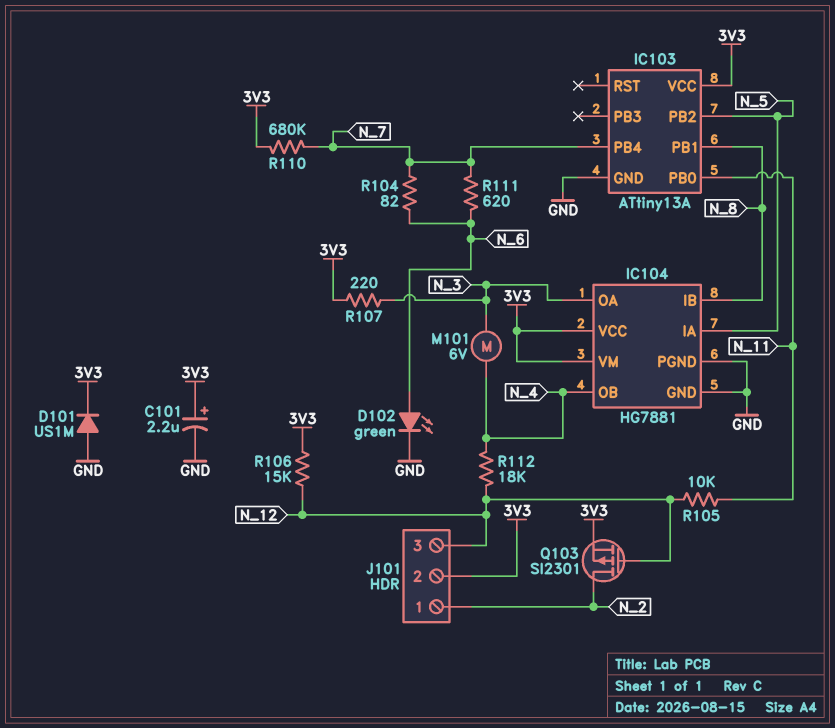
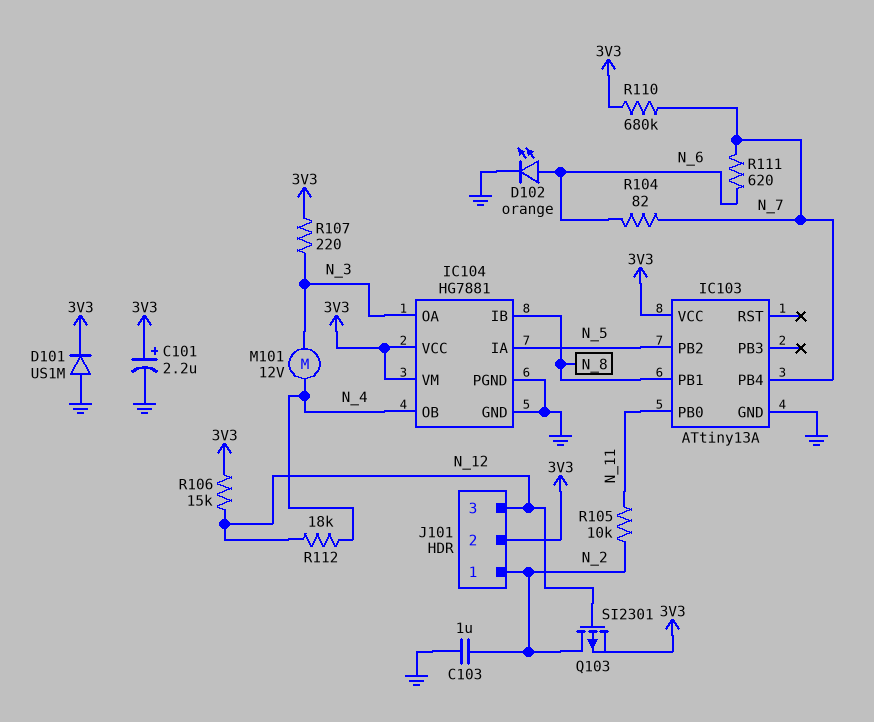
C103: none -> 1uF (GND, N_2)
D102: LED green (A N_6, K GND) -> LED orange (A N_6, K GND)
M101: motor 6V (N_3, N_4) -> motor 12V (N_3, N_4)
R105: 10k (N_11, N_12) -> 10k (N_2, N_11)

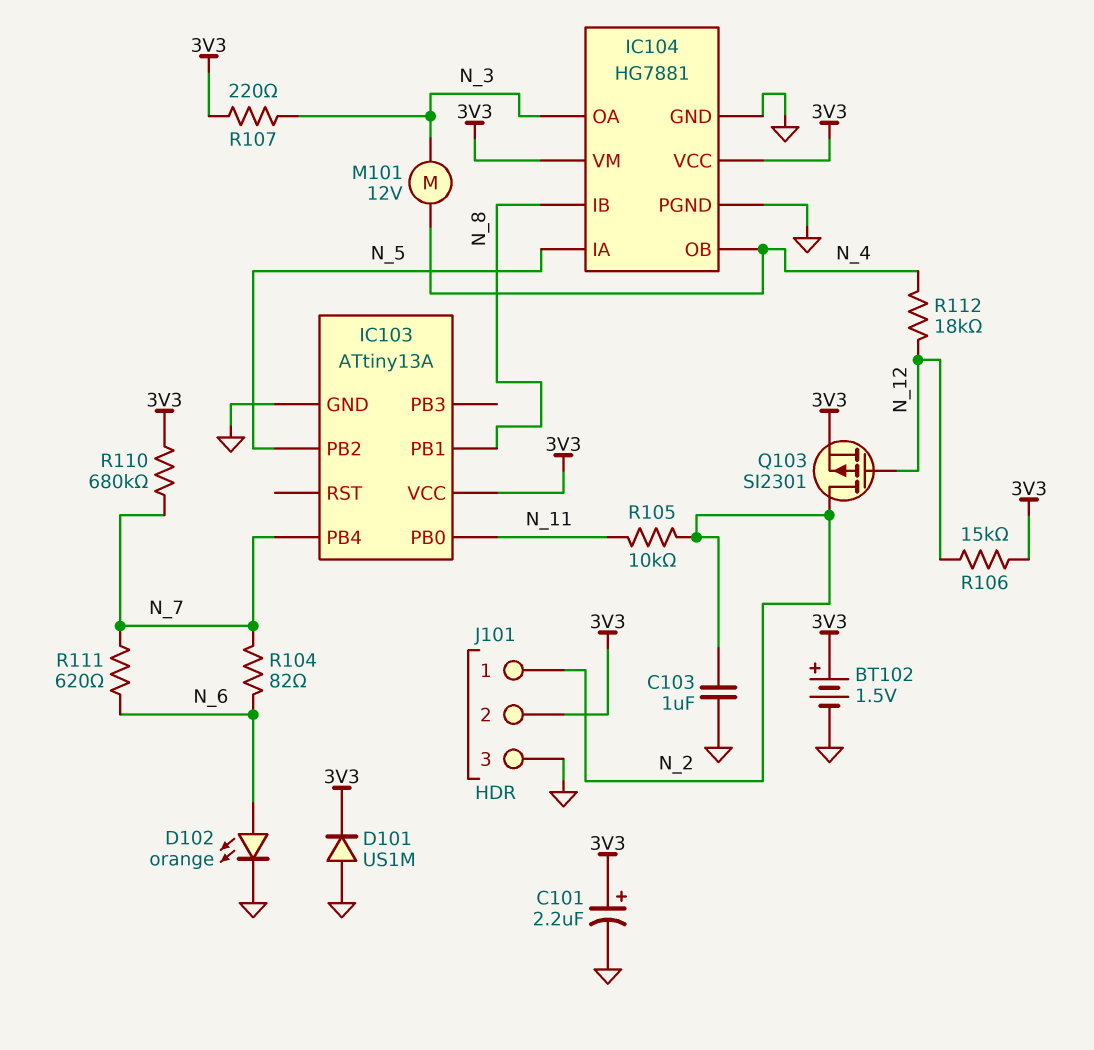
BT102: none -> 1.5V (plus 3V3, minus GND)
J101 pin 3: N_12 -> GND

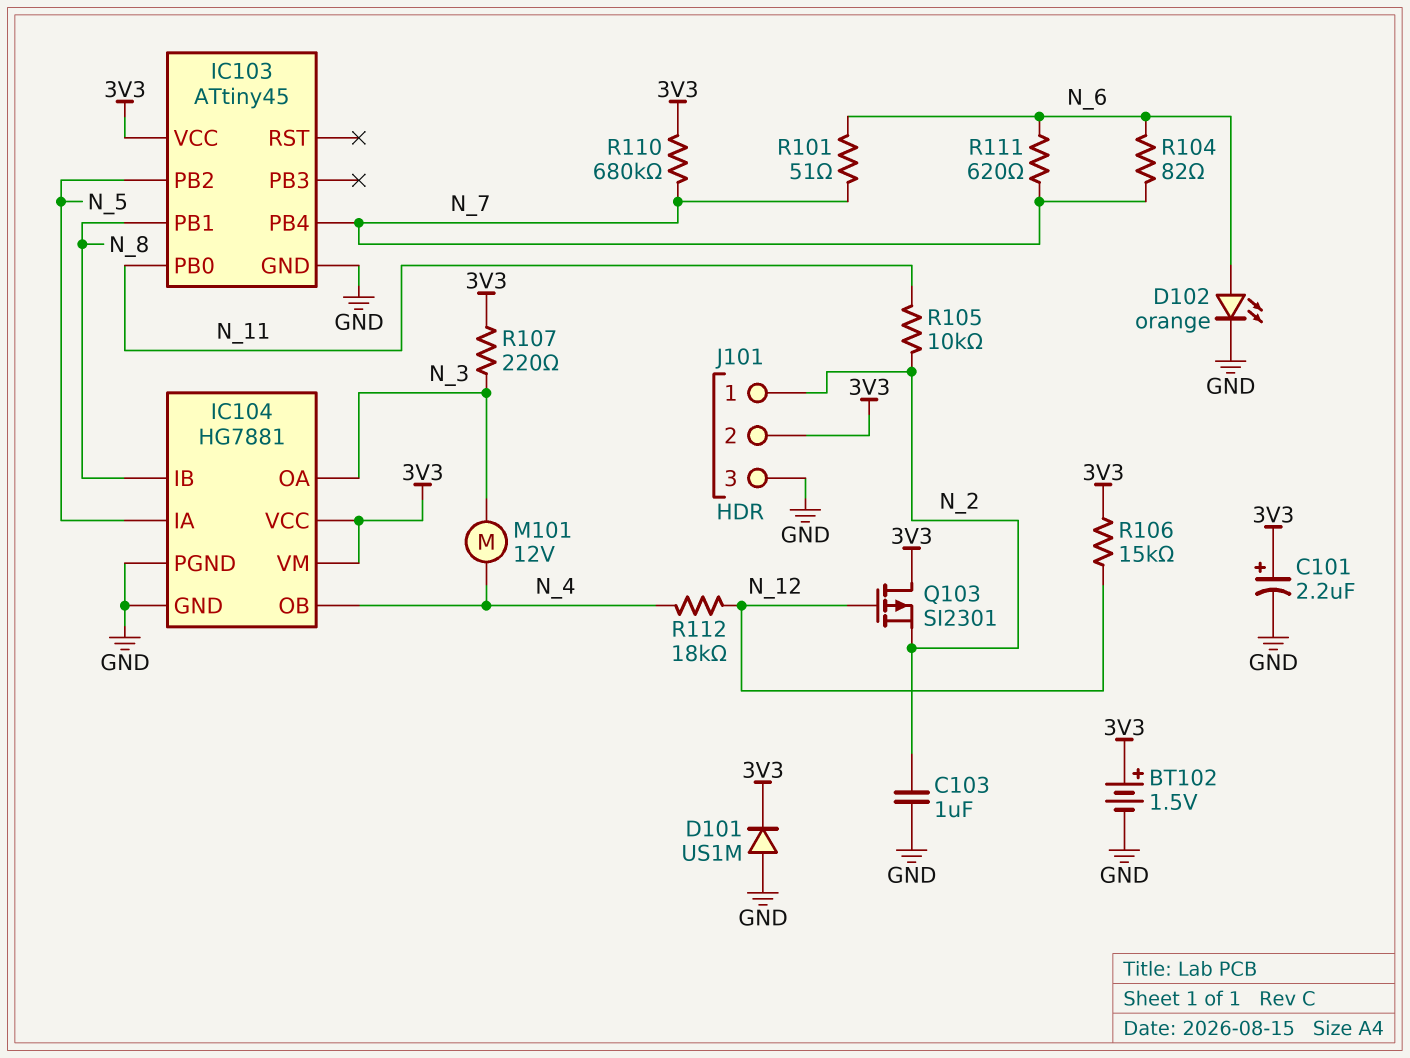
IC103: ATtiny13A -> ATtiny45
Q103: PMOS SI2301 (G N_12, D N_2, S 3V3) -> PMOS SI2301 (G N_12, D 3V3, S N_2)
R101: none -> 51 (N_6, N_7)

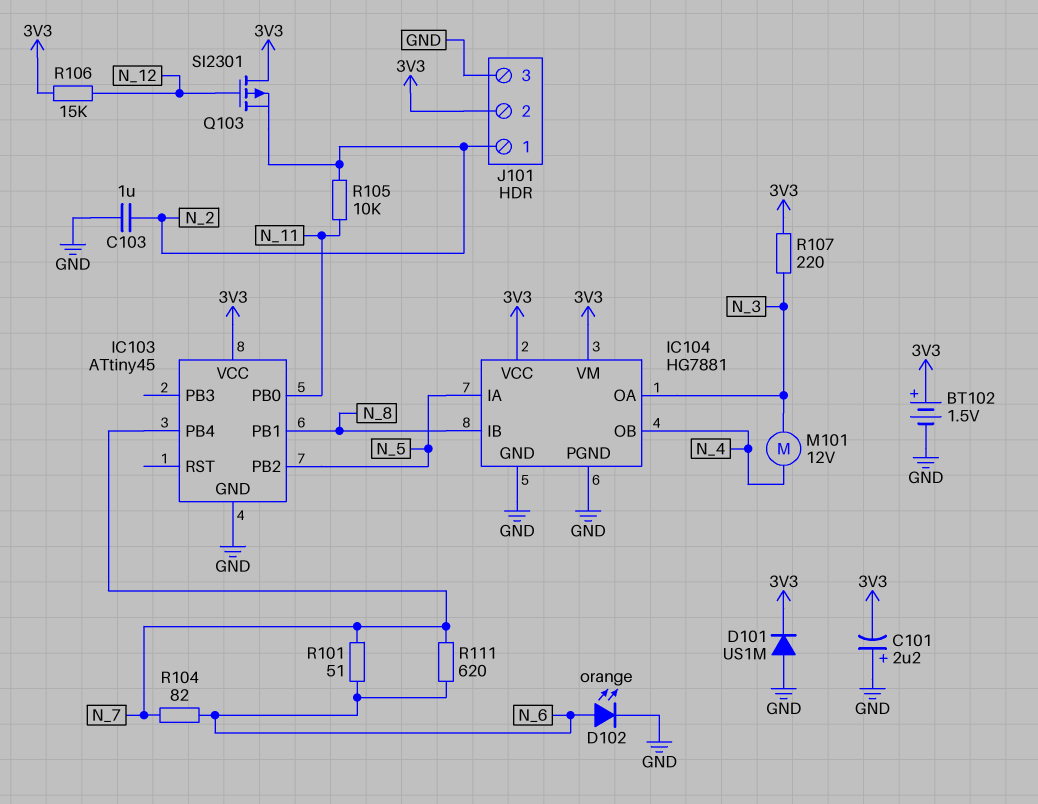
C101: 2.2uF (plus 3V3, minus GND) -> 2.2uF (plus GND, minus 3V3)
R110: 680k (3V3, N_7) -> none
R112: 18k (N_4, N_12) -> none

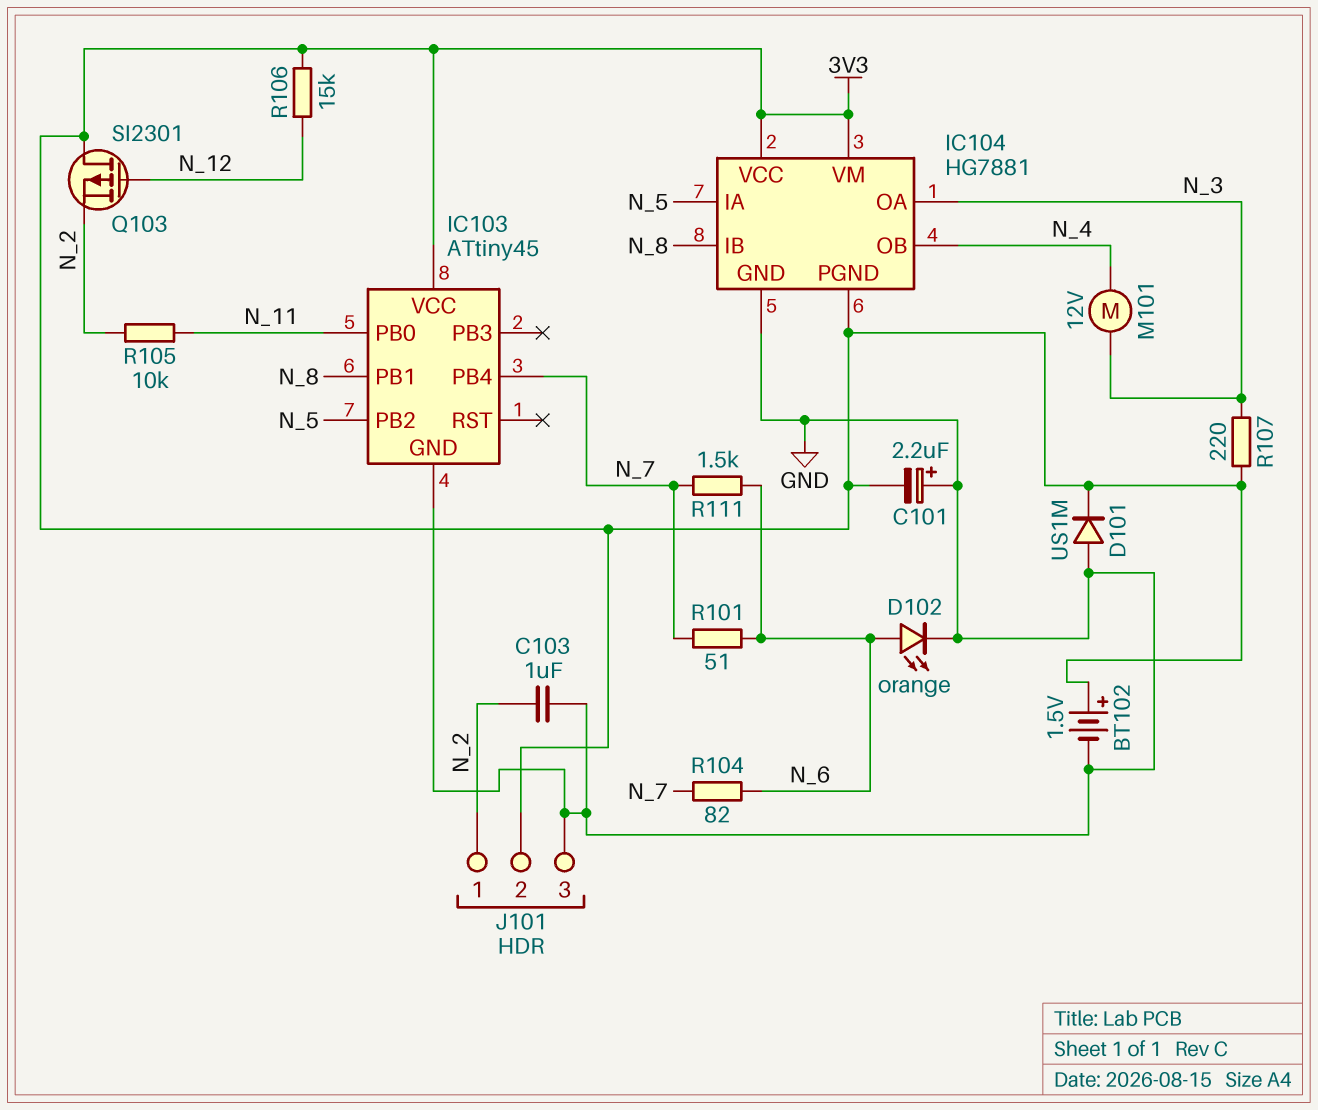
IC104 pin PGND: GND -> 3V3
R111: 620 (N_6, N_7) -> 1.5k (N_6, N_7)

